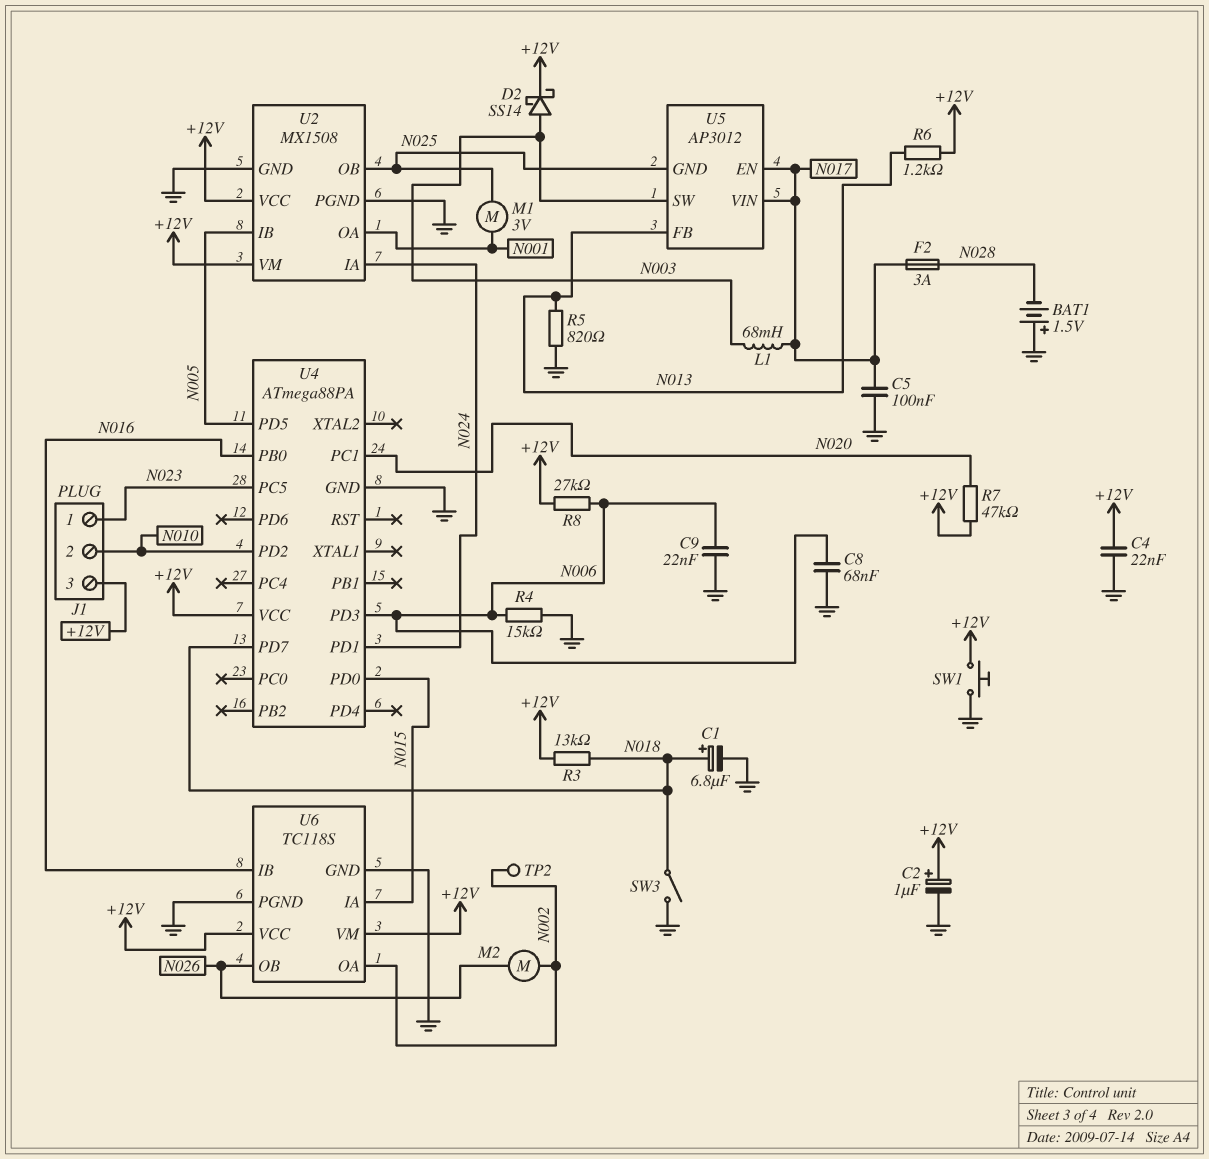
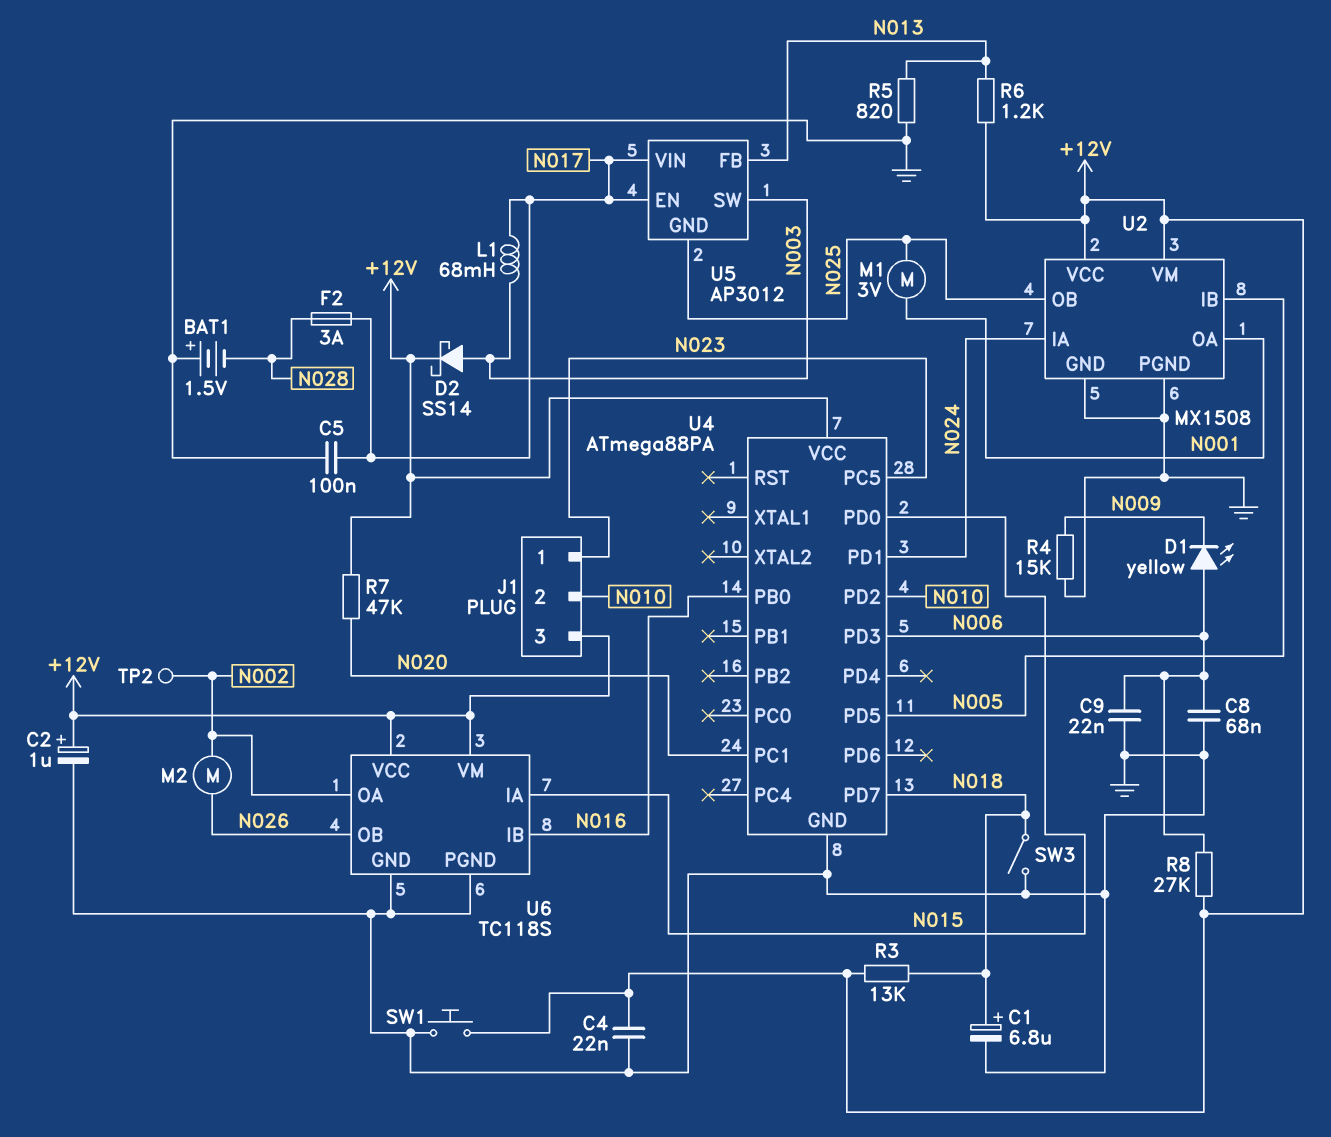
D1: none -> LED yellow (A N006, K N009)
R4: 15k (GND, N006) -> 15k (GND, N009)

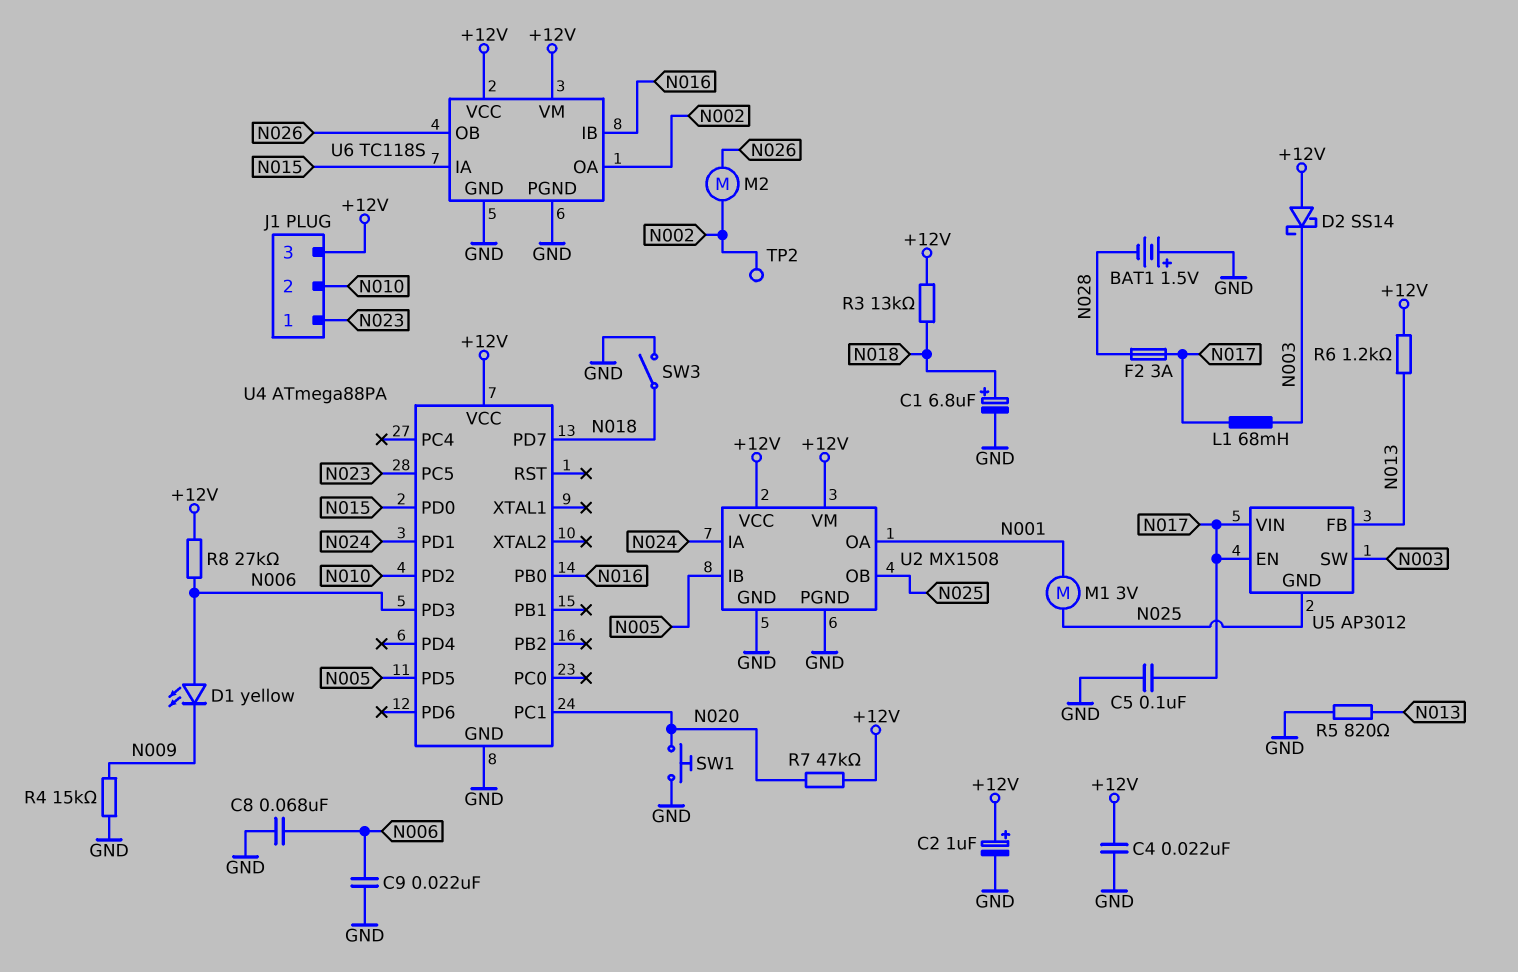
D2: schottky SS14 (A N003, K +12V) -> schottky SS14 (A +12V, K N003)
SW1: button (+12V, GND) -> button (GND, N020)

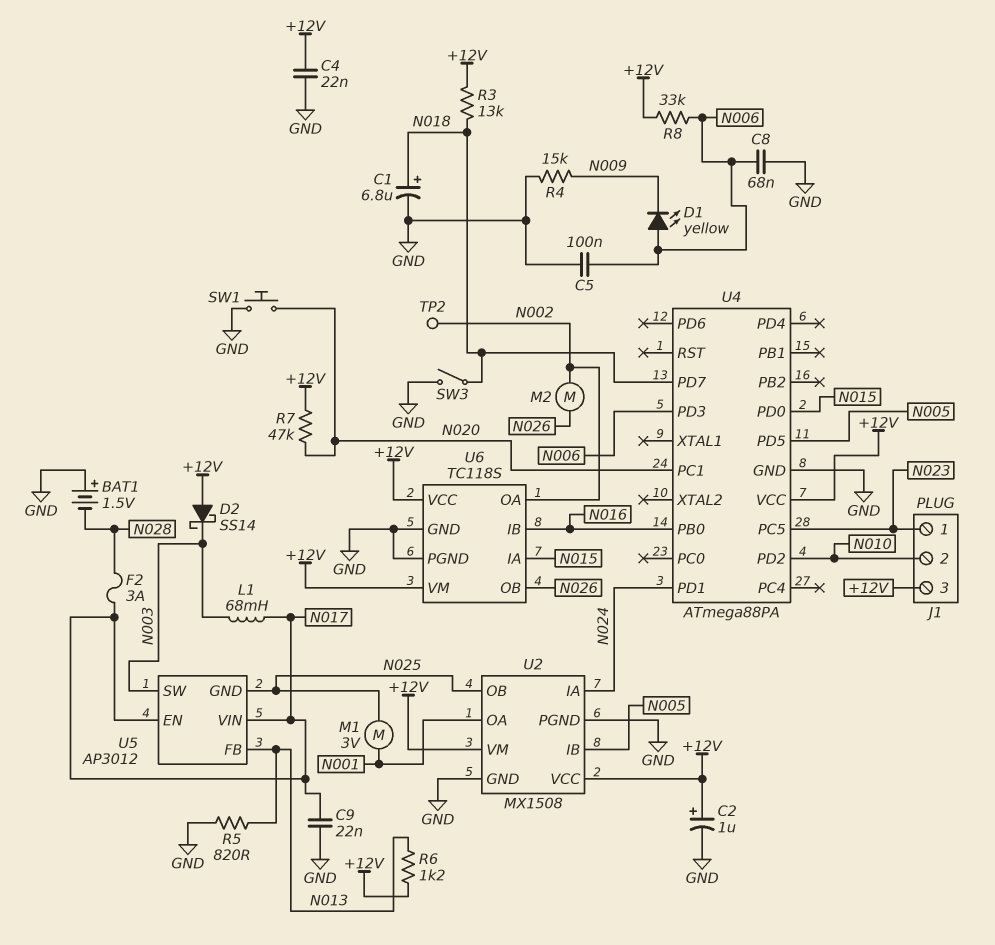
C5: 100nF (GND, N017) -> 100nF (GND, N006)
C9: 22nF (GND, N006) -> 22nF (GND, N017)
R8: 27k (+12V, N006) -> 33k (+12V, N006)

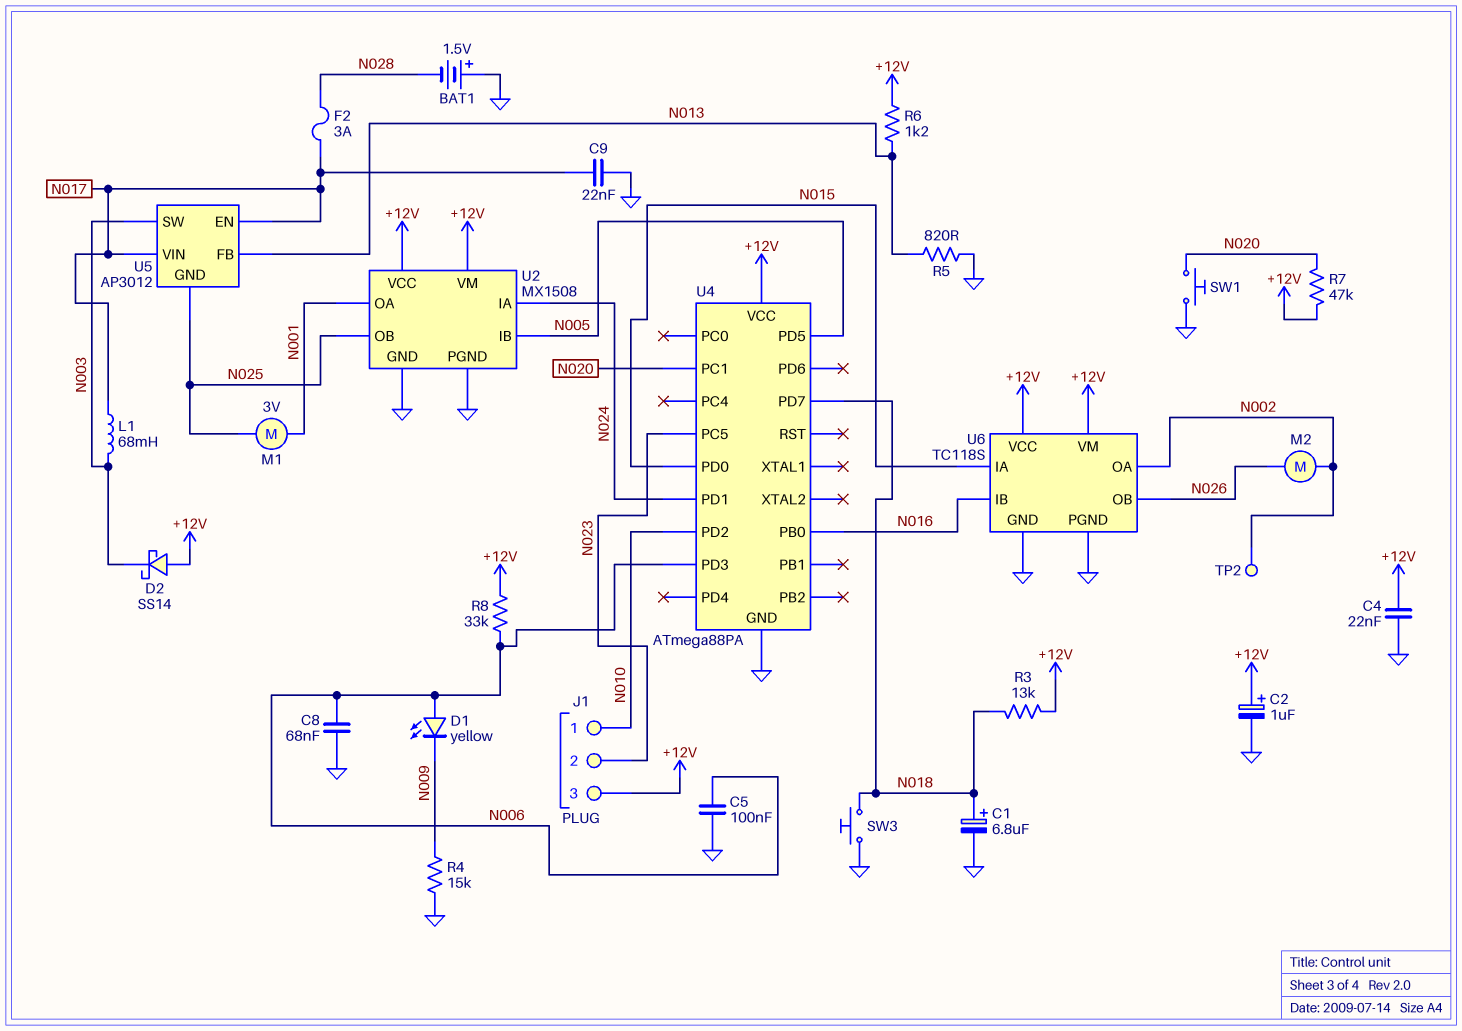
J1 pin 1: N023 -> N010
J1 pin 2: N010 -> N023
SW3: switch (GND, N018) -> button (GND, N018)

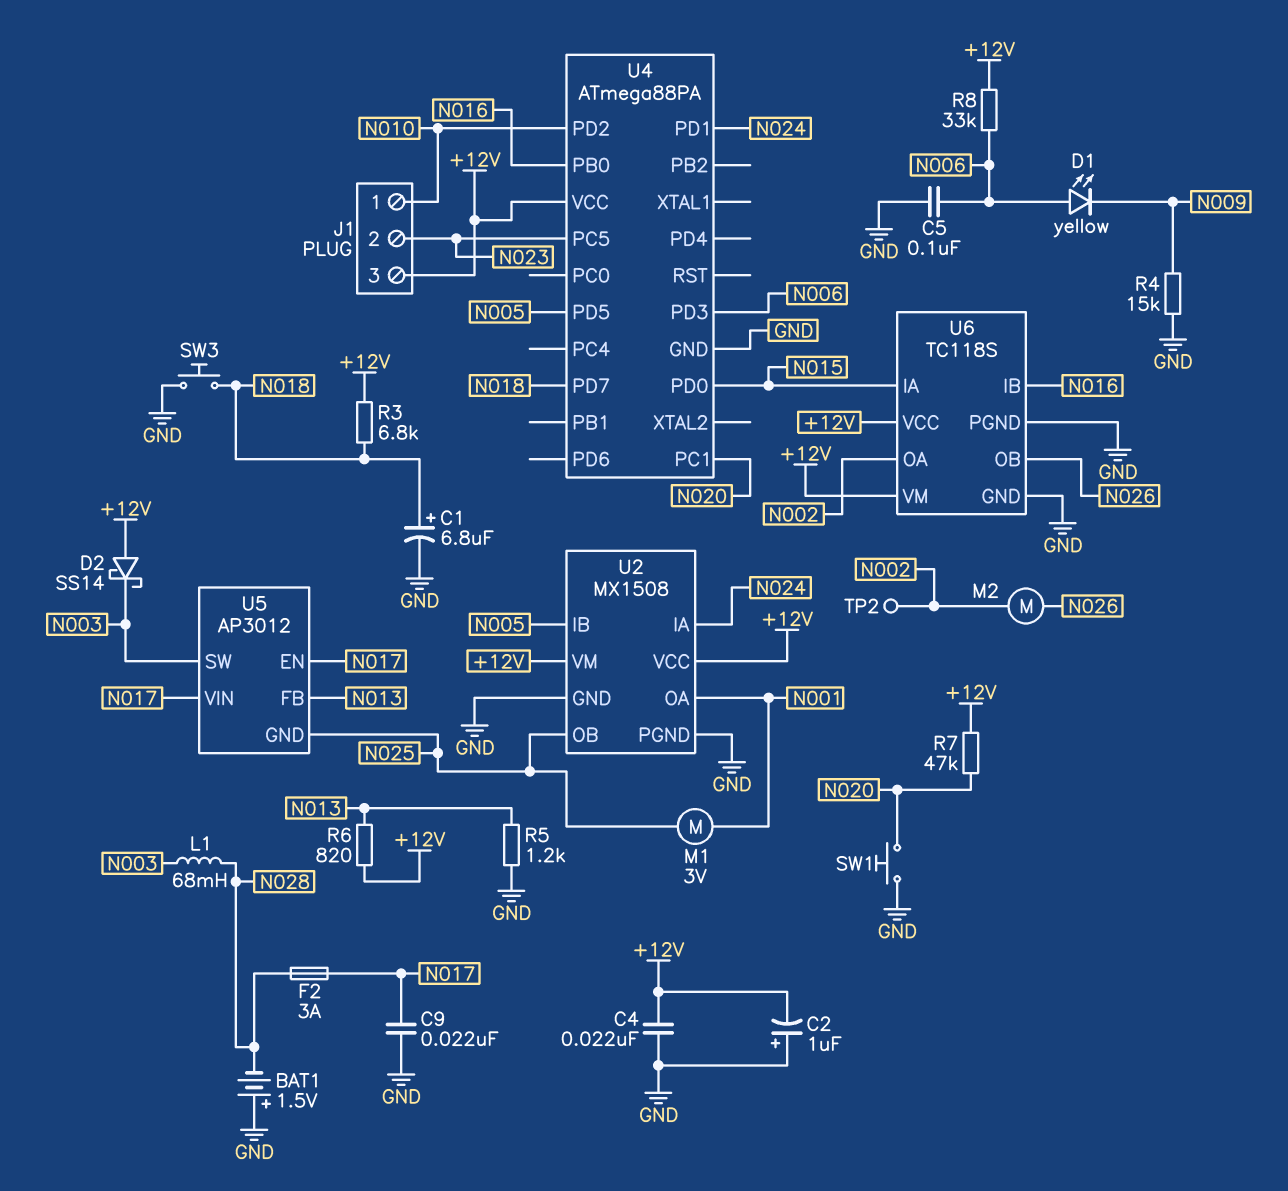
C2: 1uF (plus +12V, minus GND) -> 1uF (plus GND, minus +12V)
C8: 68nF (GND, N006) -> none
L1: 68mH (N003, N017) -> 68mH (N003, N028)
R3: 13k (+12V, N018) -> 6.8k (+12V, N018)
R5: 820 (GND, N013) -> 1.2k (GND, N013)
R6: 1.2k (+12V, N013) -> 820 (+12V, N013)

